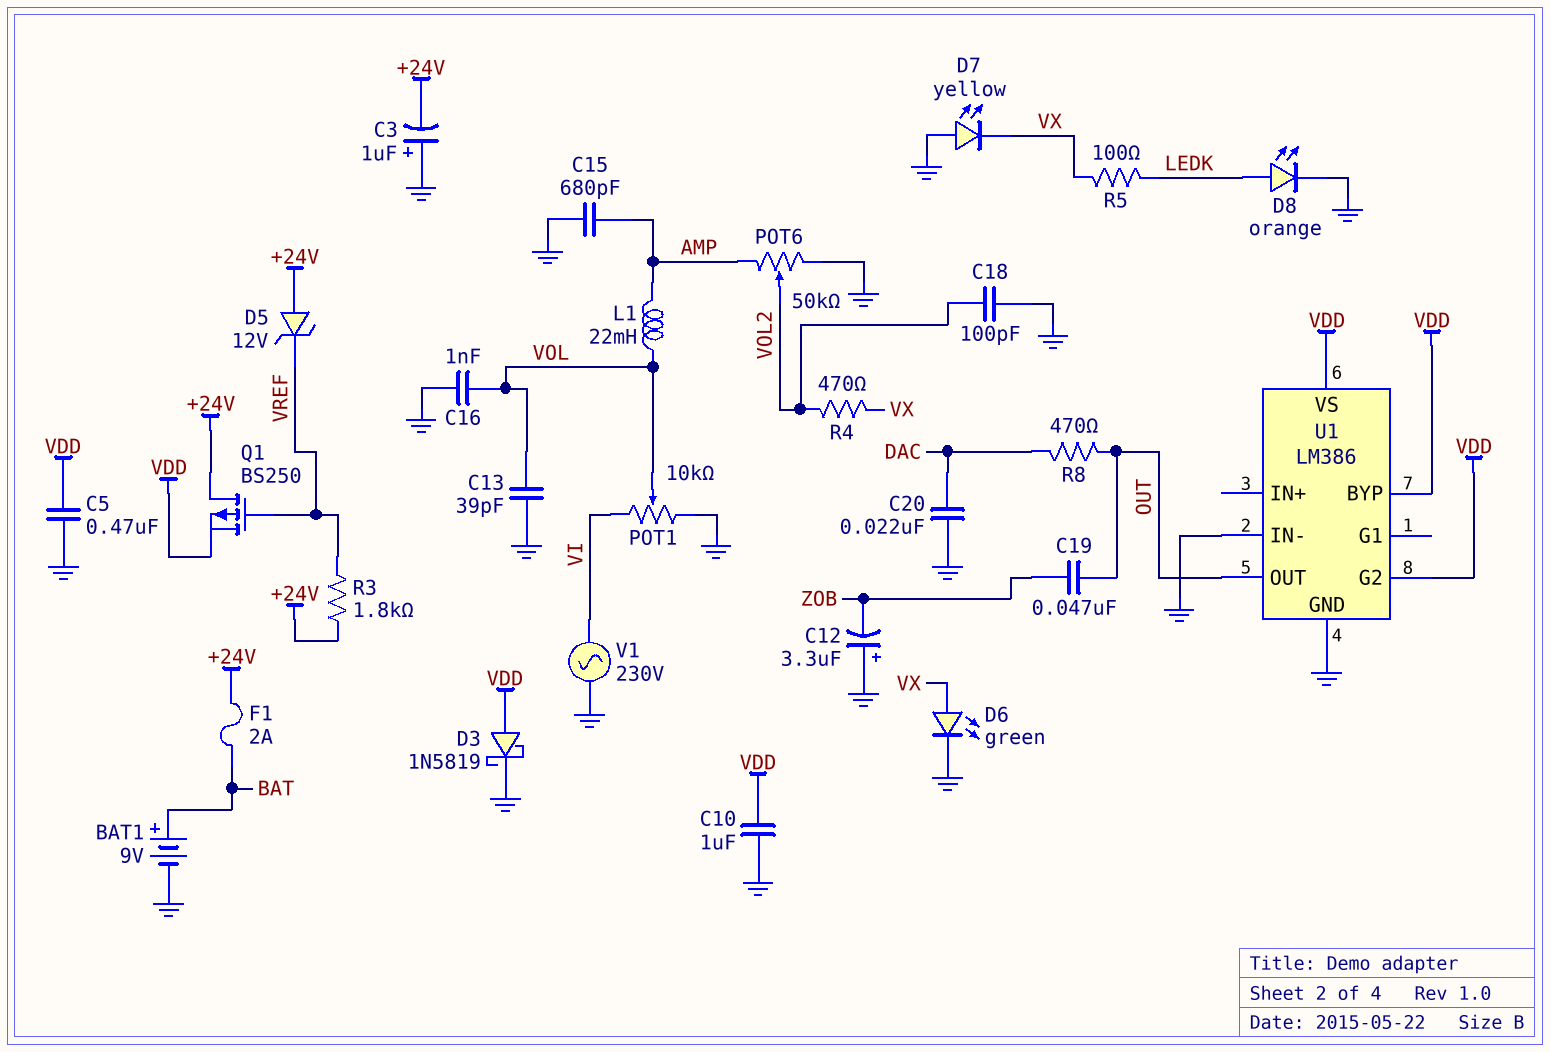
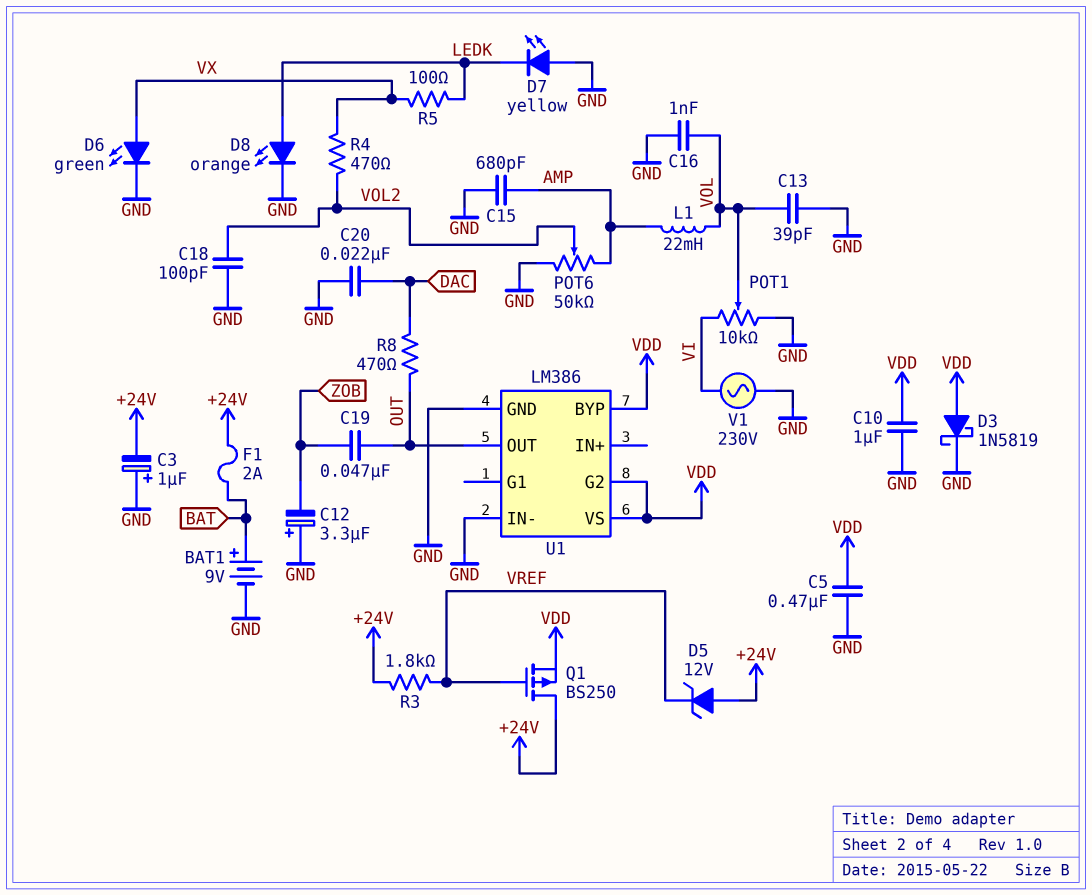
D7: LED yellow (A GND, K VX) -> LED yellow (A GND, K LEDK)

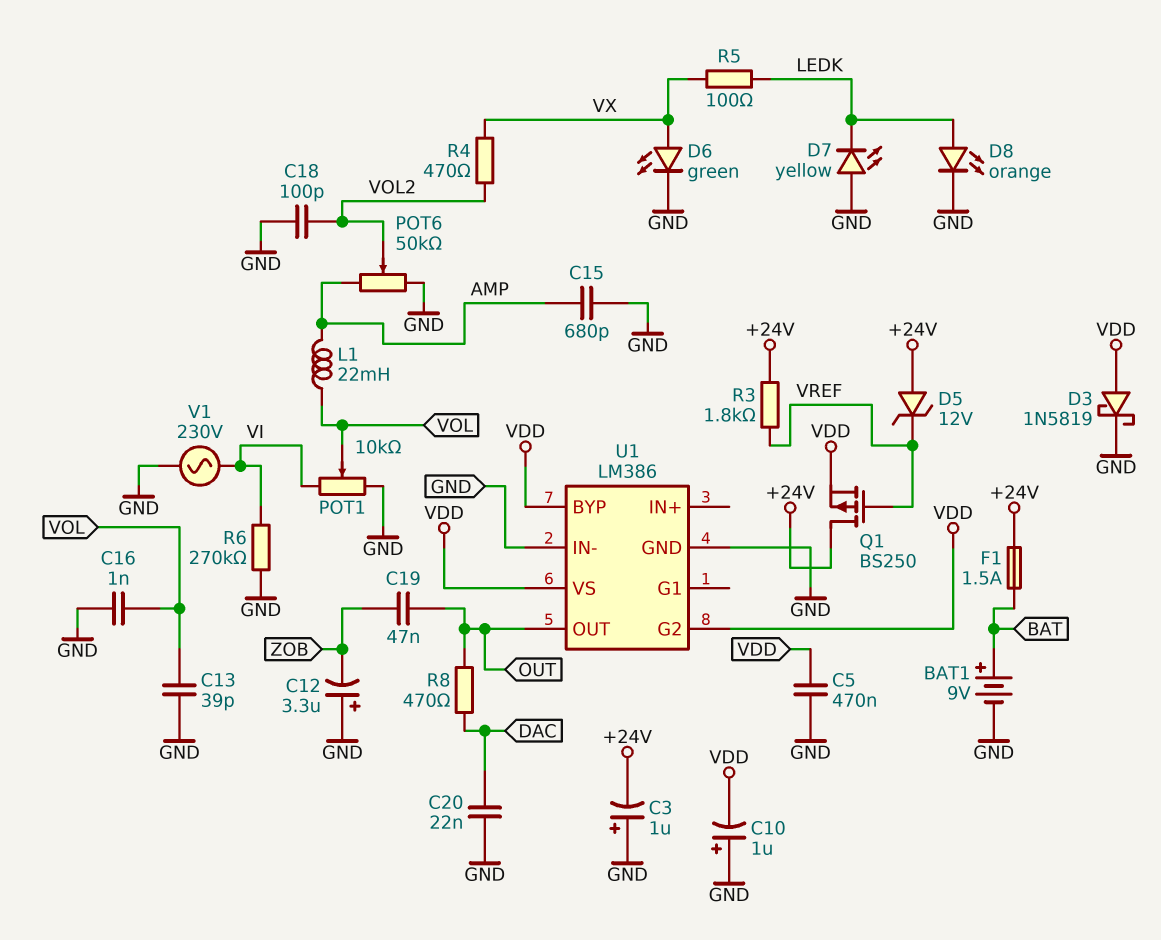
C10: 1uF (GND, VDD) -> 1uF (plus GND, minus VDD)
F1: 2A (+24V, BAT) -> 1.5A (+24V, BAT)
R6: none -> 270k (GND, VI)

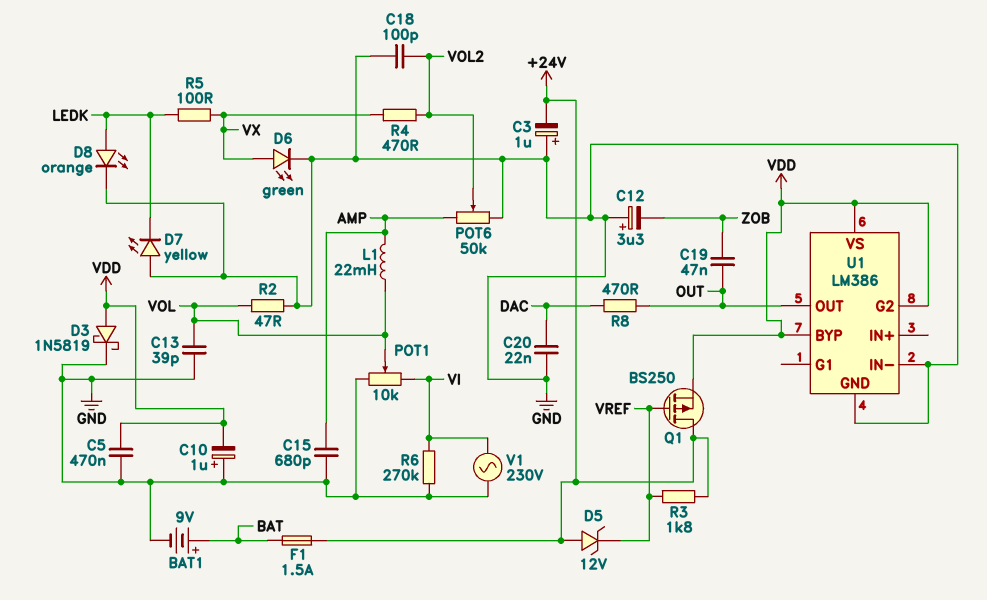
C16: 1nF (GND, VOL) -> none
R2: none -> 47 (GND, VOL)

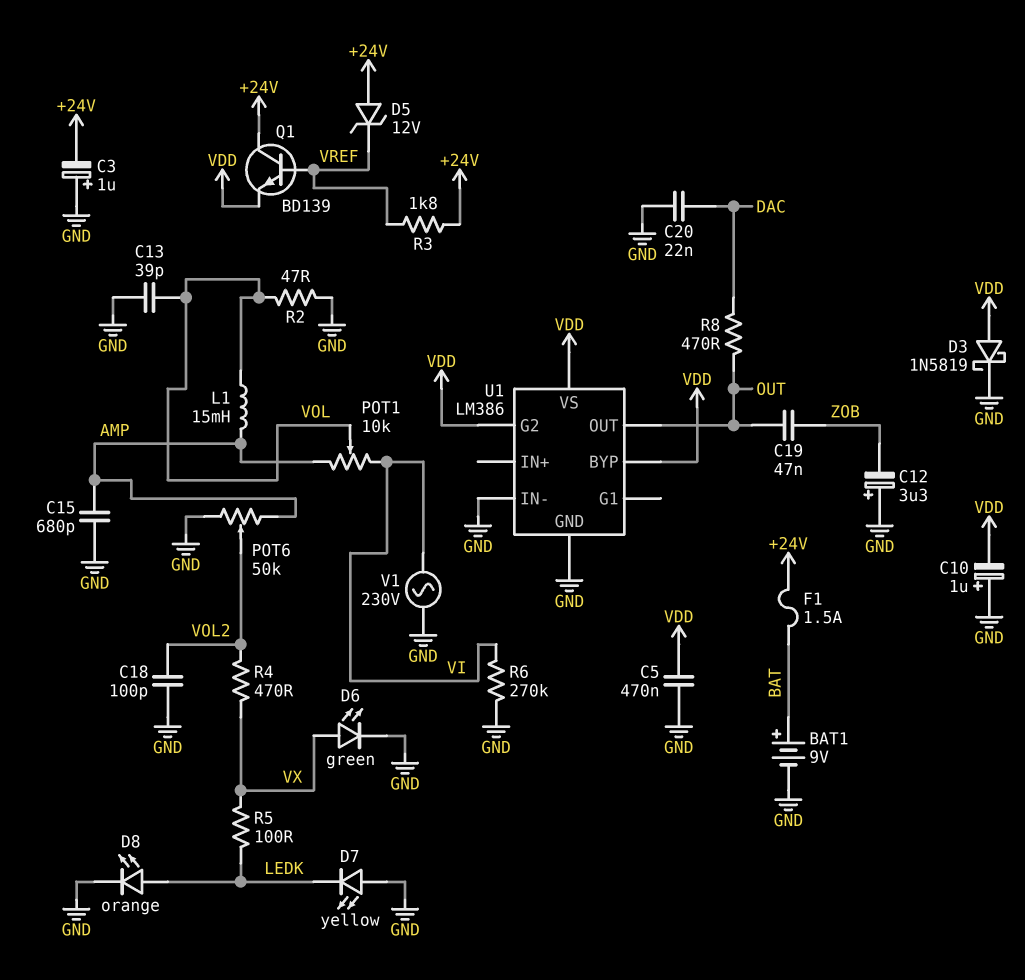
L1: 22mH (AMP, VOL) -> 15mH (AMP, VOL)
POT1: 10k (GND, VI, wiper VOL) -> 10k (AMP, VI, wiper VOL)
Q1: PMOS BS250 (G VREF, D +24V, S VDD) -> NPN BD139 (B VREF, C +24V, E VDD)

